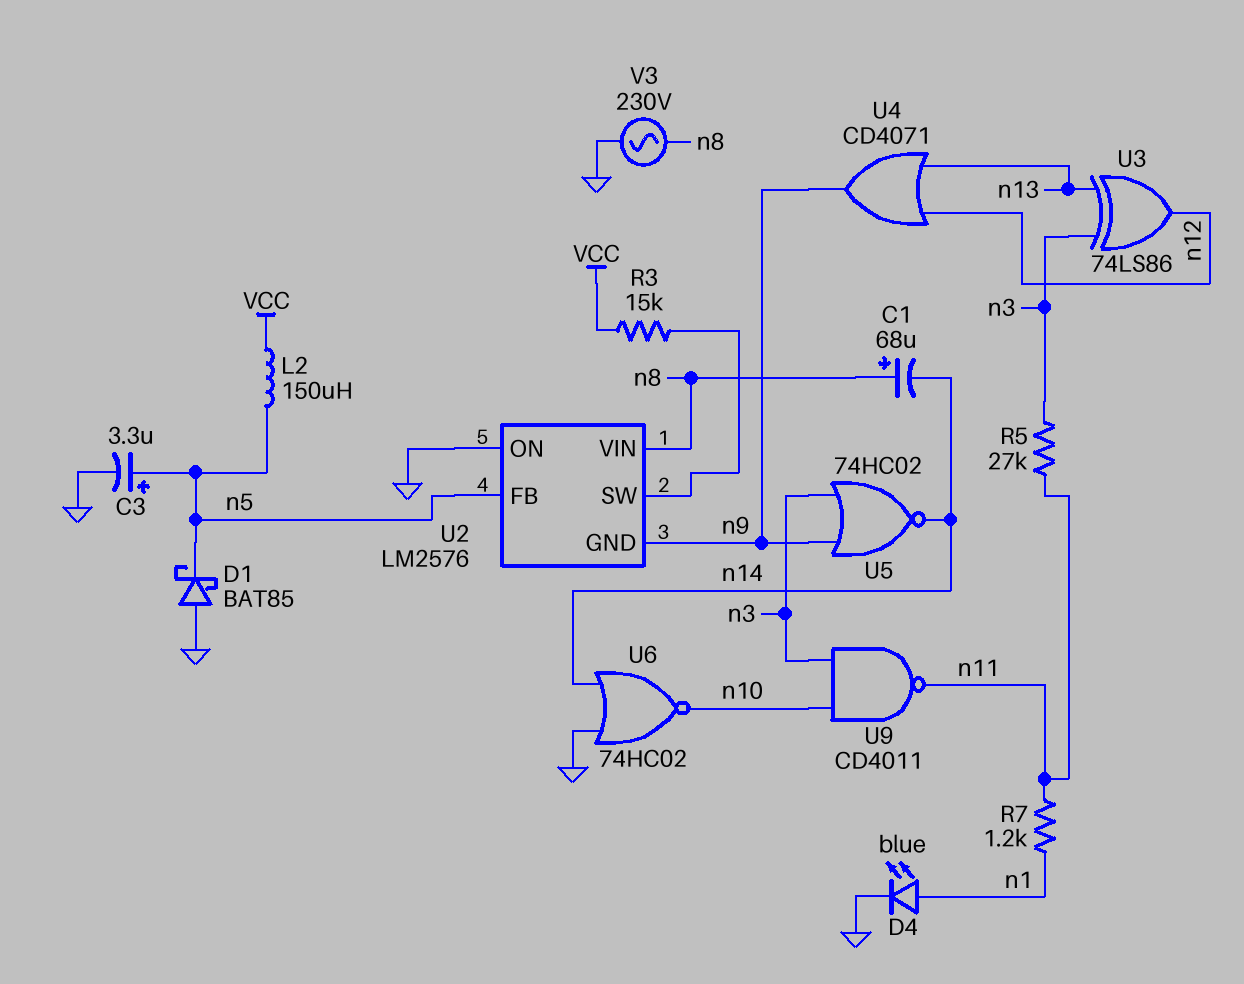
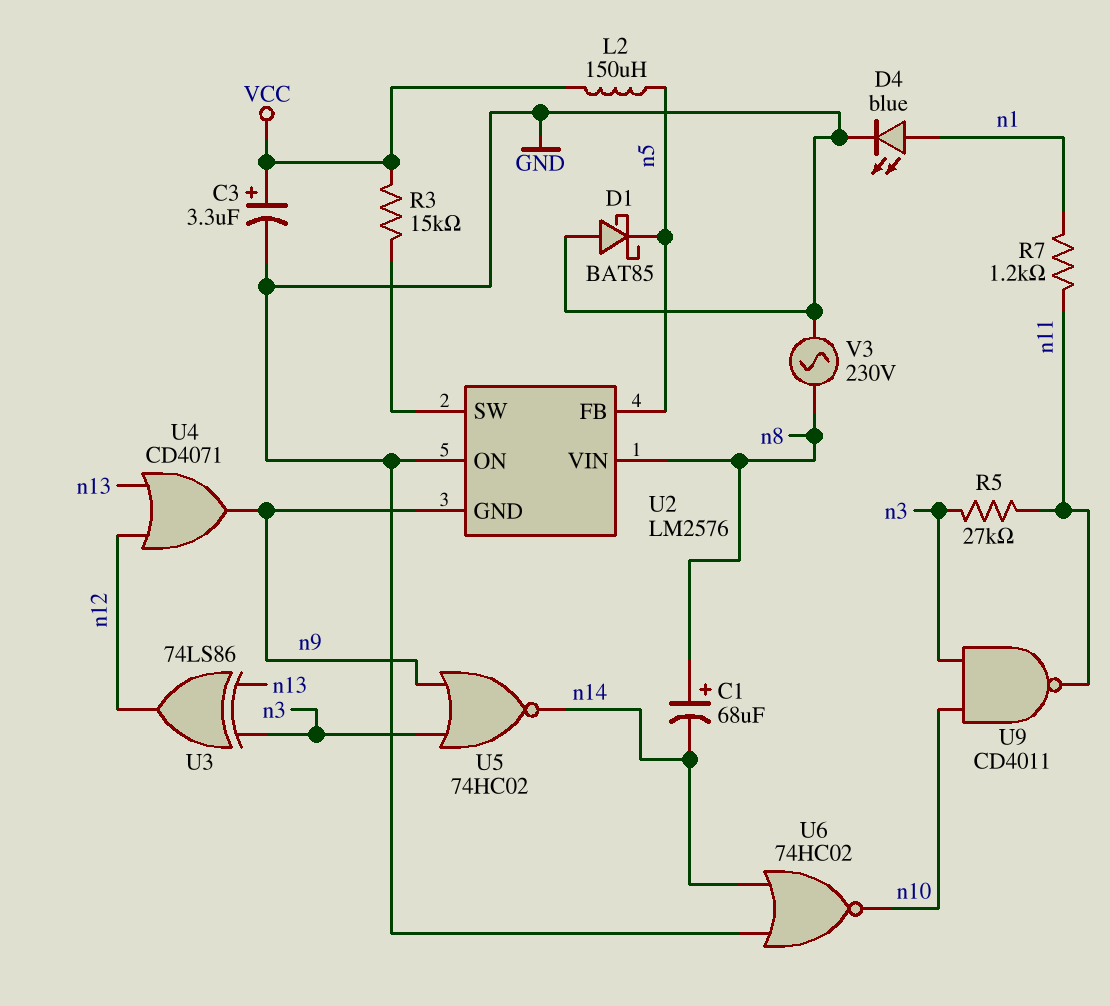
C3: 3.3uF (plus n5, minus GND) -> 3.3uF (plus VCC, minus GND)

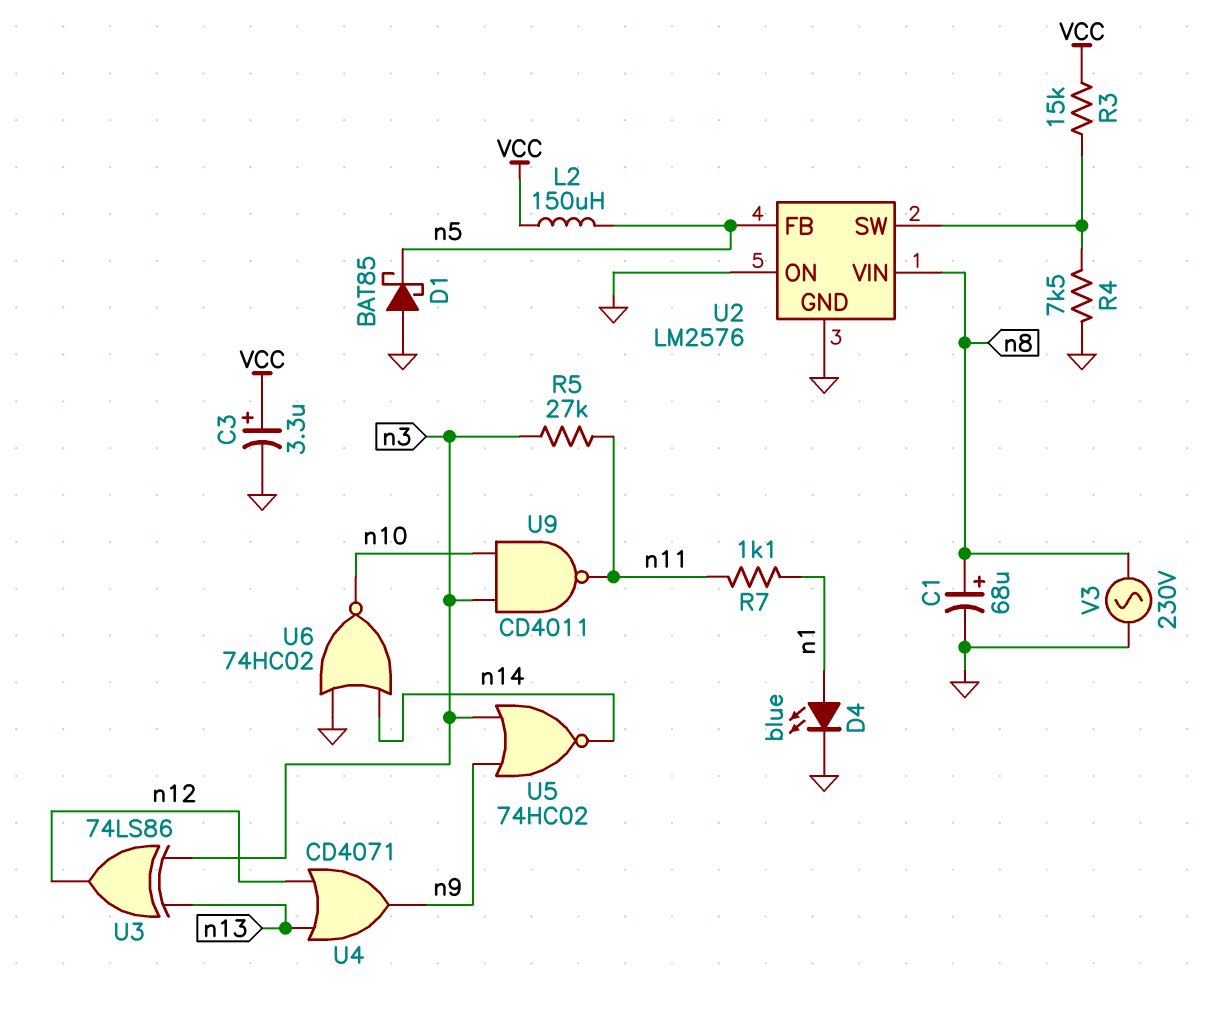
C1: 68uF (plus n8, minus n14) -> 68uF (plus n8, minus GND)
R4: none -> 7.5k (GND, U2/SW)
R7: 1.2k (n1, n11) -> 1.1k (n1, n11)
U2 pin GND: n9 -> GND

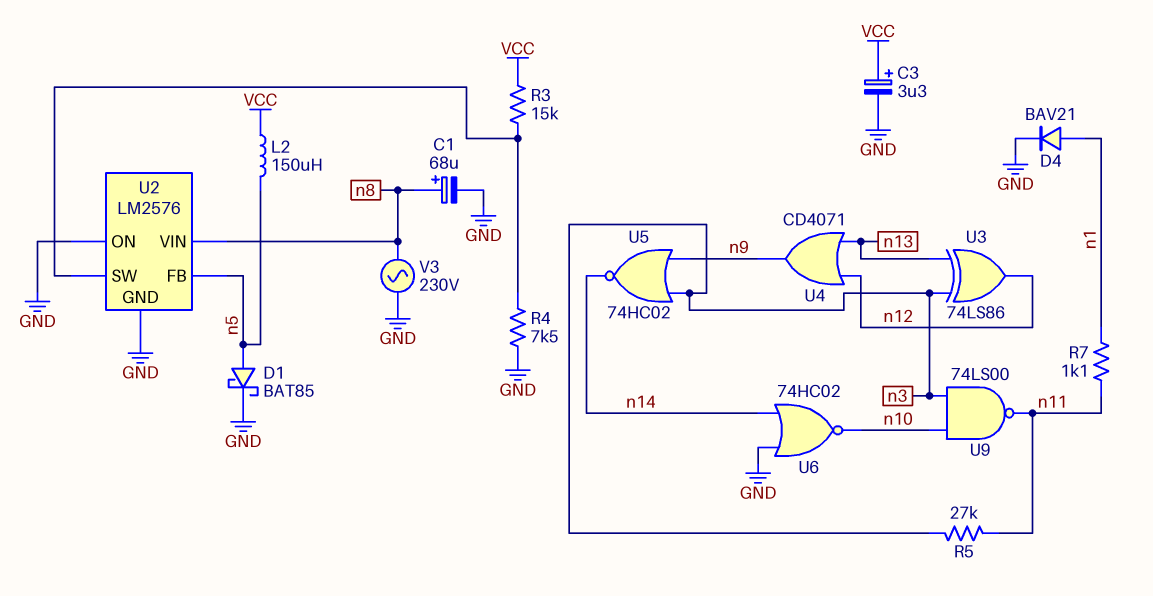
D1: schottky BAT85 (A GND, K n5) -> schottky BAT85 (A n5, K GND)
D4: LED blue (A n1, K GND) -> diode BAV21 (A n1, K GND)
U9: NAND CD4011 (in n3, in n10, out n11) -> NAND 74LS00 (in n3, in n10, out n11)

